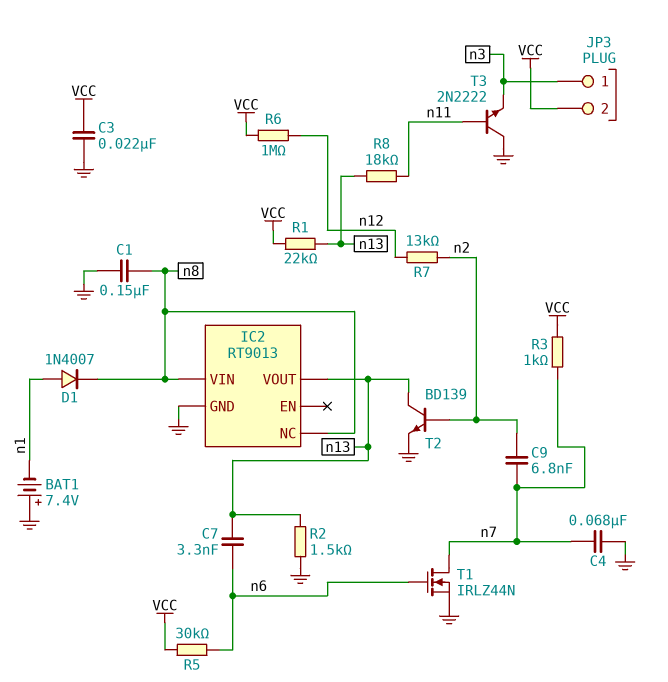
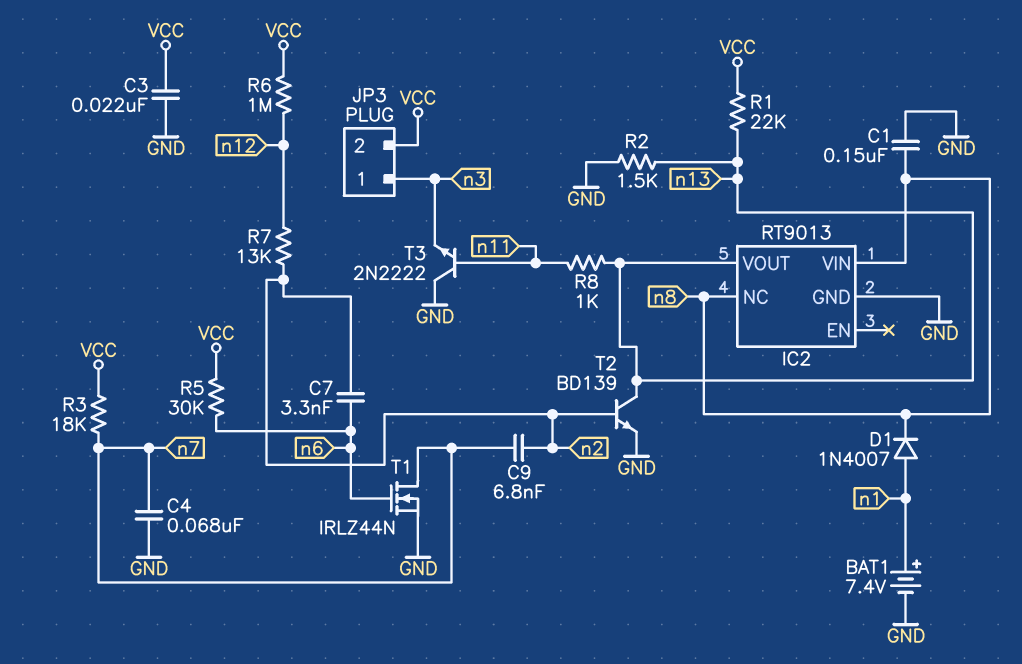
BAT1: 7.4V (plus GND, minus n1) -> 7.4V (plus n1, minus GND)
C7: 3.3nF (n6, n13) -> 3.3nF (n2, n6)
R3: 1k (VCC, n7) -> 18k (VCC, n7)
R8: 18k (n11, n13) -> 1k (n11, n13)

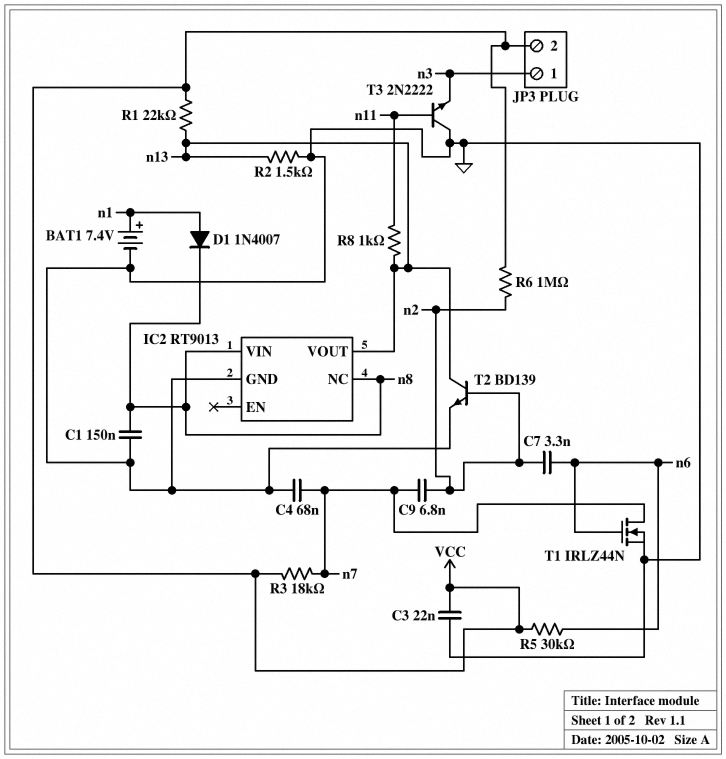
R6: 1M (VCC, n12) -> 1M (VCC, n2)
R7: 13k (n2, n12) -> none

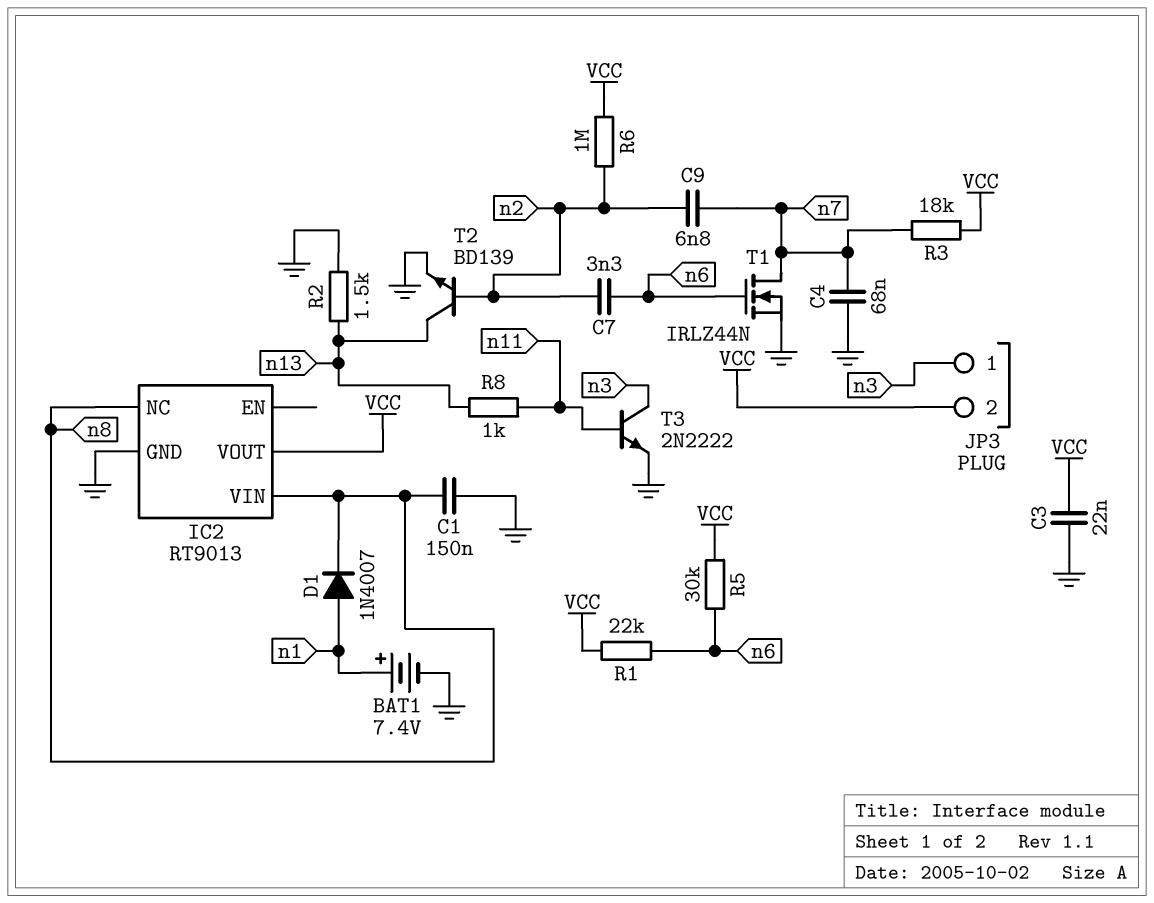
IC2 pin VOUT: n13 -> VCC
R1: 22k (VCC, n13) -> 22k (VCC, n6)
T3: NPN 2N2222 (B n11, C GND, E n3) -> NPN 2N2222 (B n11, C n3, E GND)

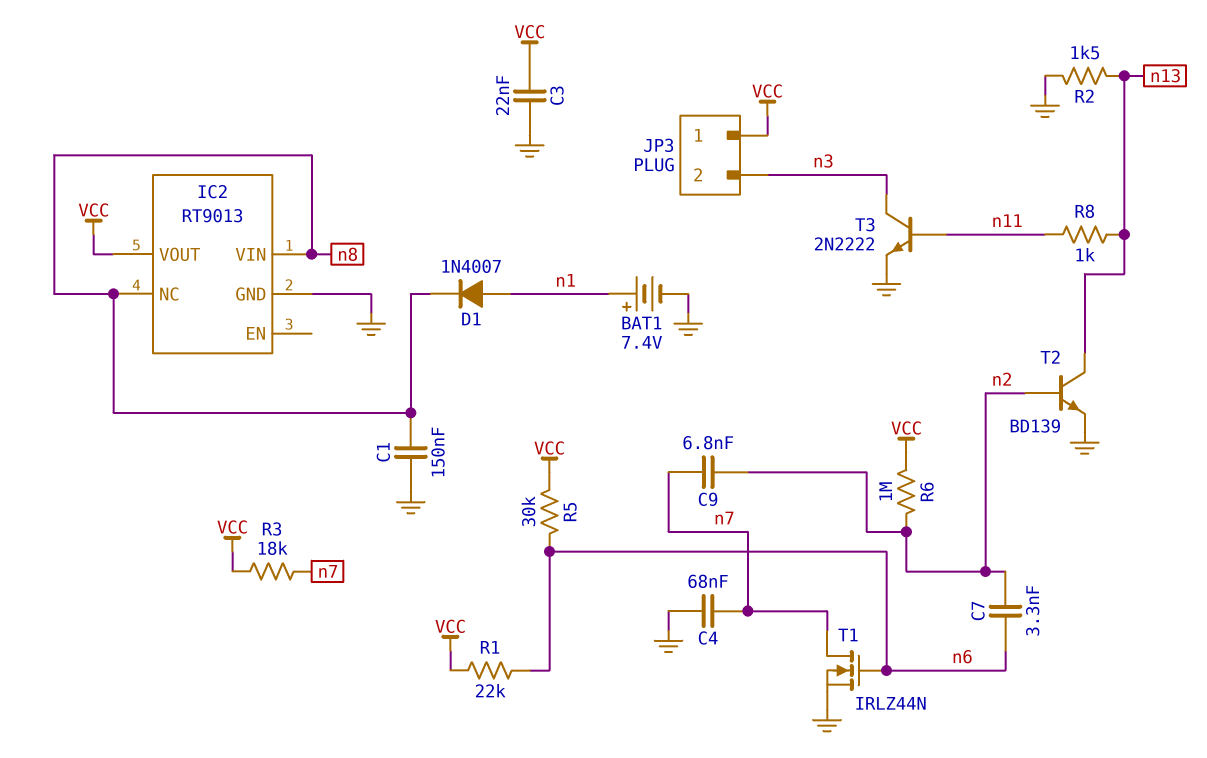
JP3 pin 1: n3 -> VCC
JP3 pin 2: VCC -> n3

